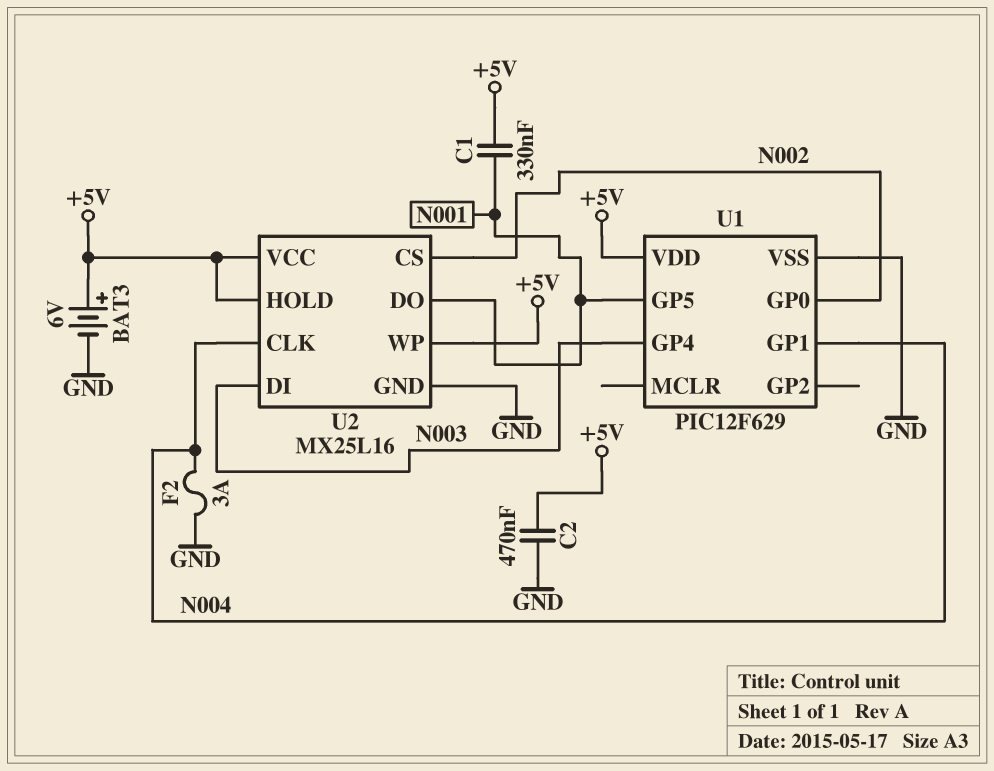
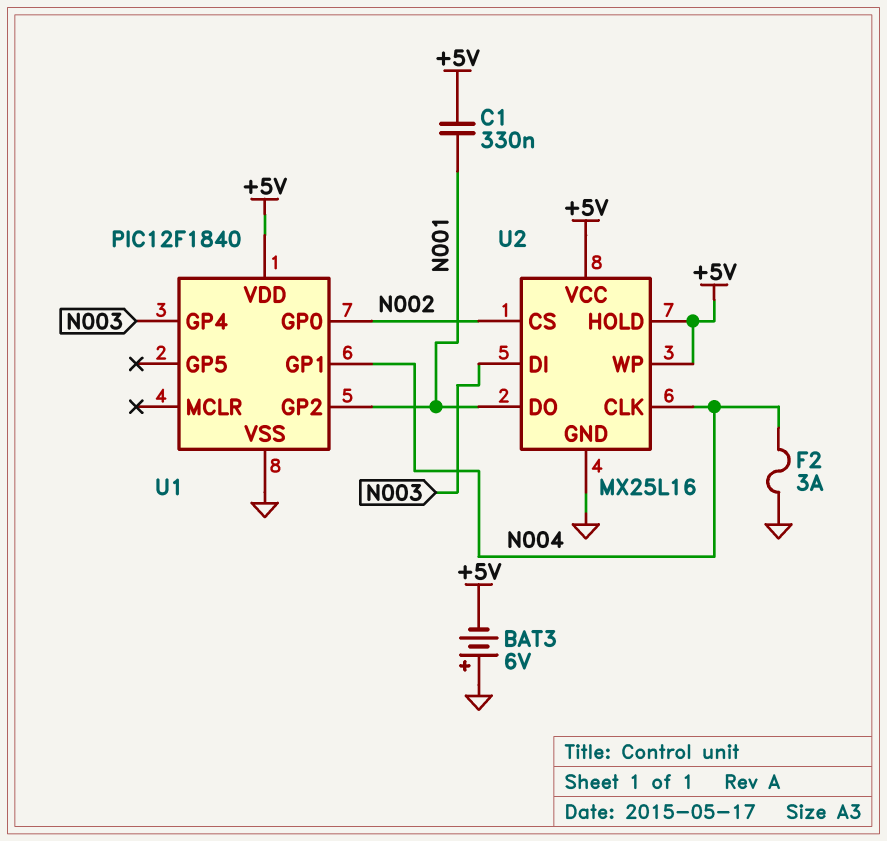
BAT3: 6V (plus +5V, minus GND) -> 6V (plus GND, minus +5V)
C2: 470nF (+5V, GND) -> none
U1: PIC12F629 -> PIC12F1840
U1 pin GP2: none -> N001
U1 pin GP5: N001 -> none

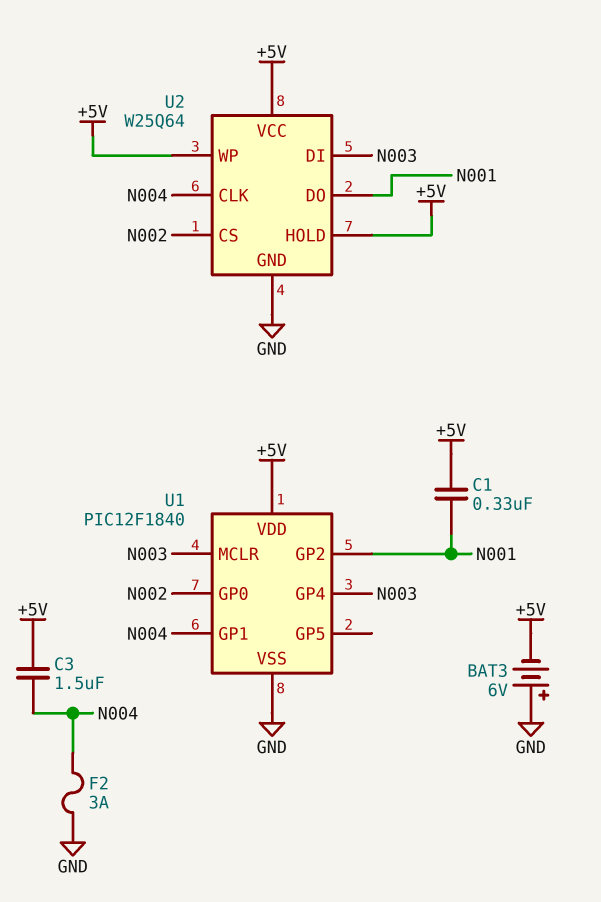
C3: none -> 1.5uF (+5V, N004)
U1 pin MCLR: none -> N003
U2: MX25L16 -> W25Q64

